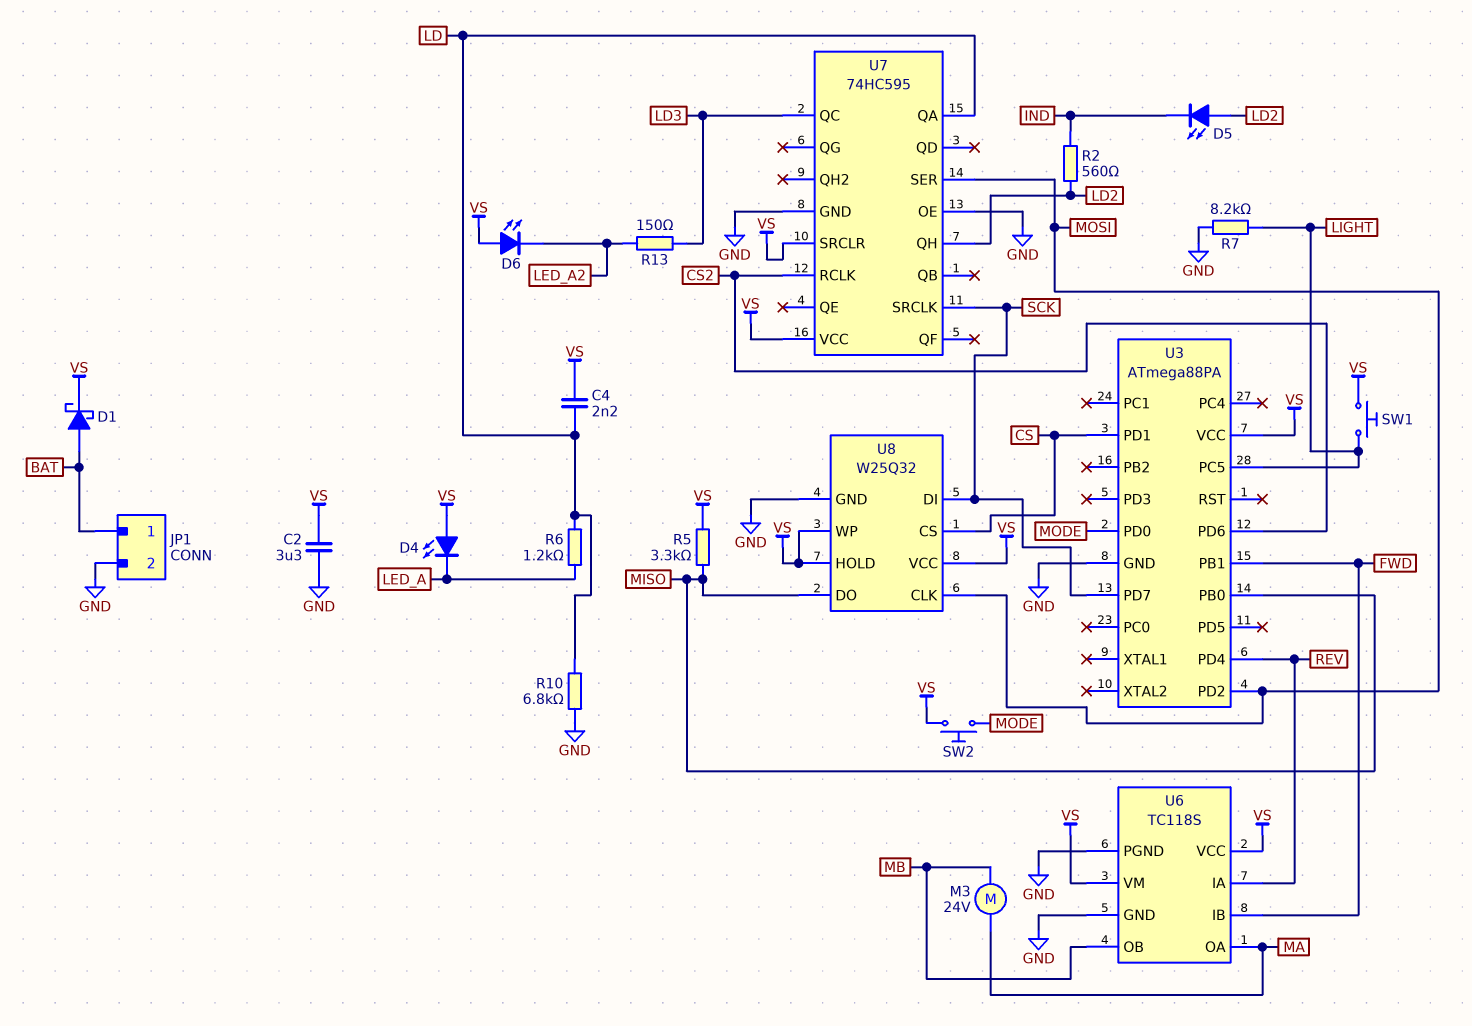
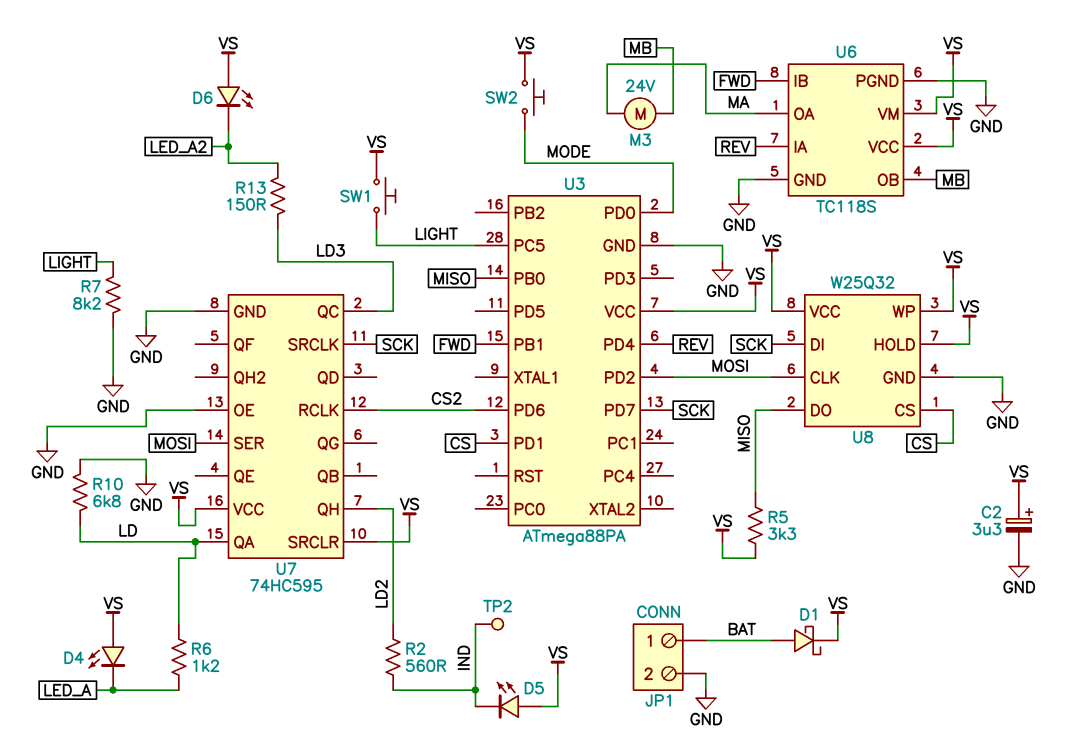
C2: 3.3uF (GND, VS) -> 3.3uF (plus VS, minus GND)
C4: 2.2nF (LD, VS) -> none
D5: LED (A LD2, K IND) -> LED (A VS, K IND)
TP2: none -> test point (IND)

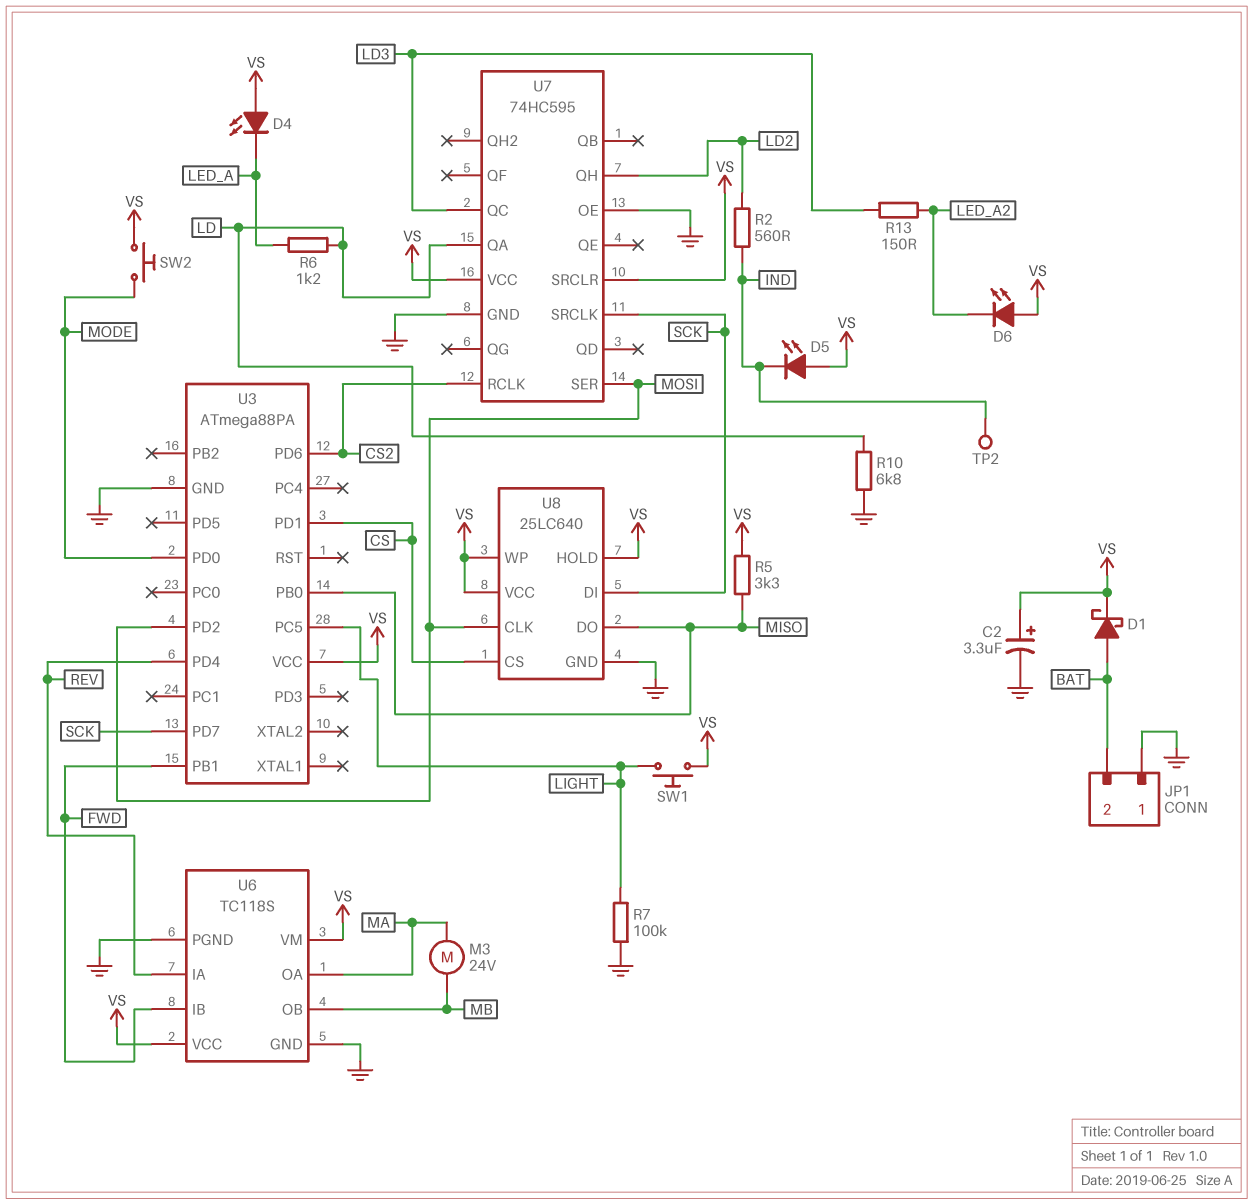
JP1 pin 1: BAT -> GND
JP1 pin 2: GND -> BAT
R7: 8.2k (GND, LIGHT) -> 100k (GND, LIGHT)
U8: W25Q32 -> 25LC640

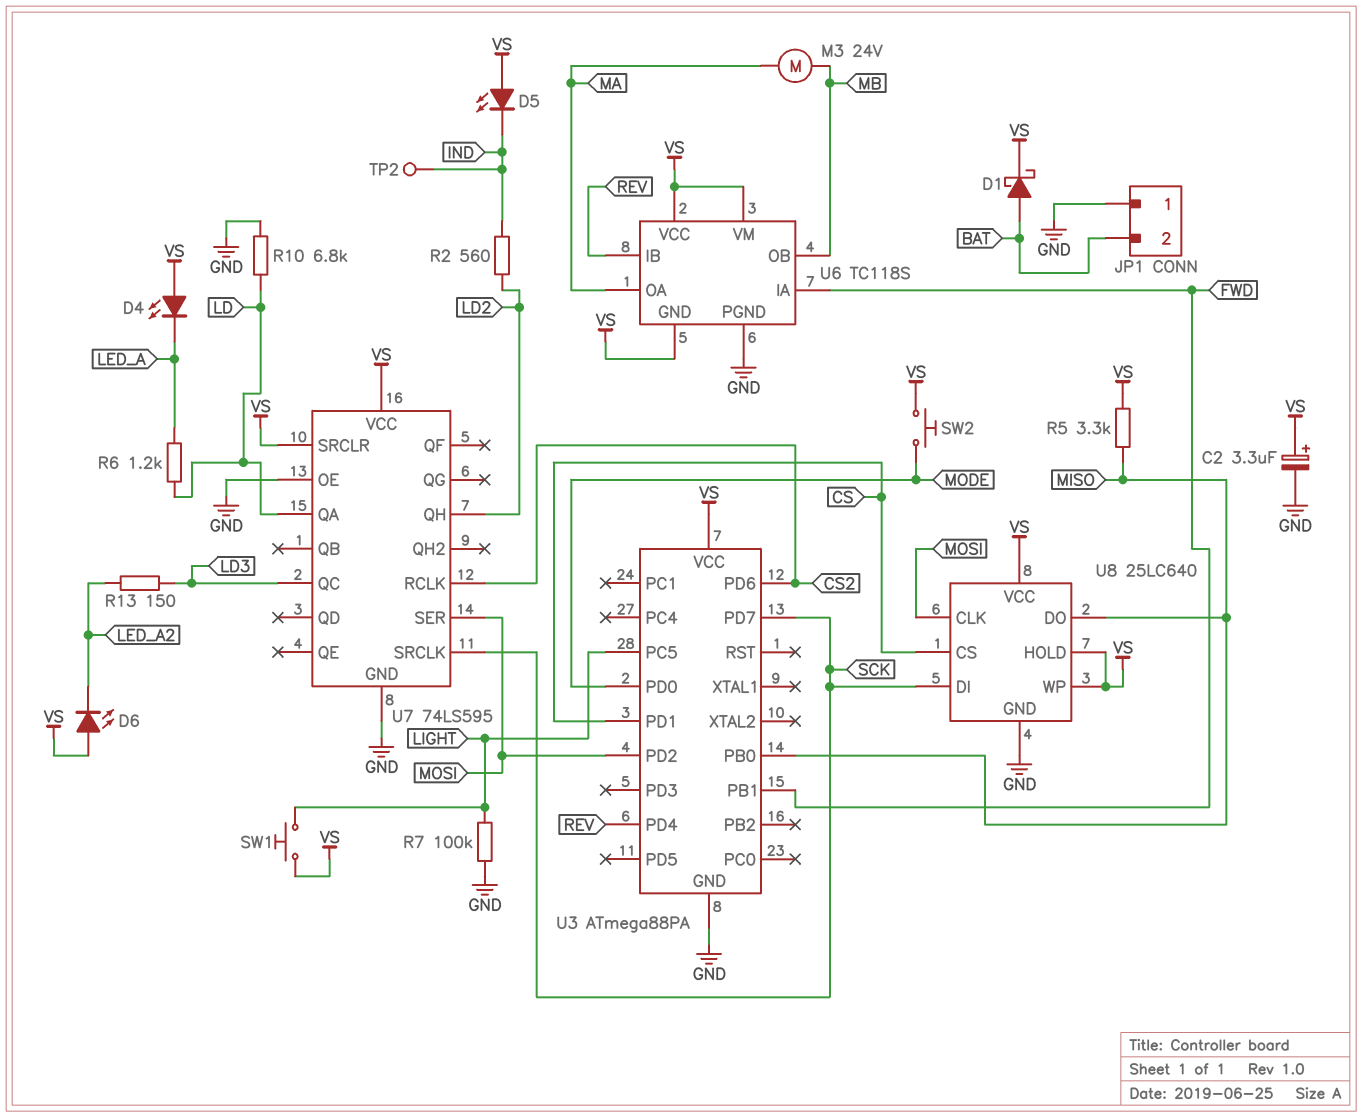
U6 pin GND: GND -> VS
U6 pin IA: REV -> FWD
U6 pin IB: FWD -> REV
U7: 74HC595 -> 74LS595

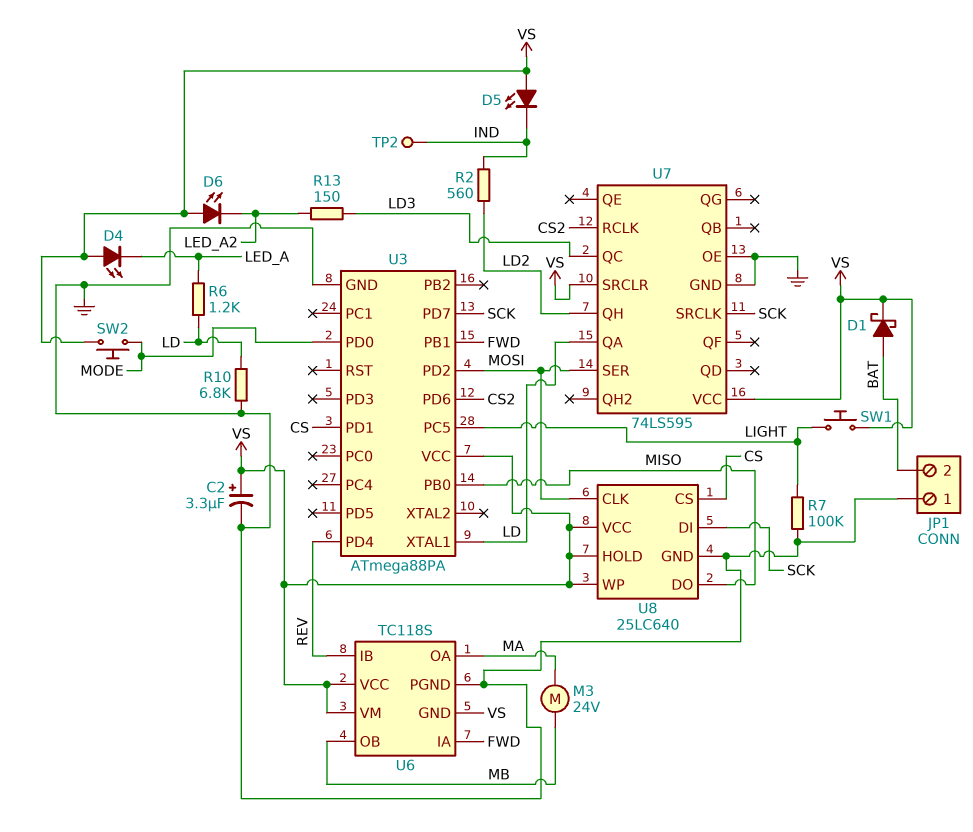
R5: 3.3k (MISO, VS) -> none
U3 pin XTAL1: none -> LD

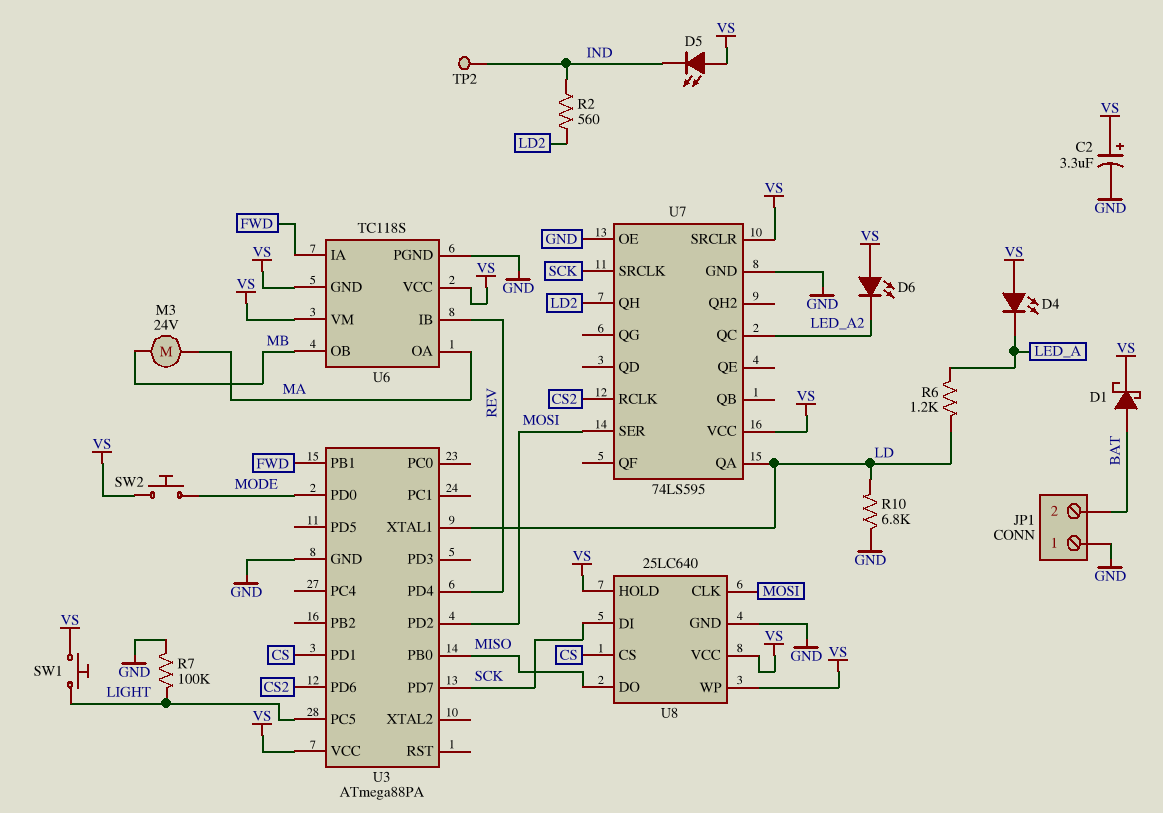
R13: 150 (LD3, LED_A2) -> none
U7 pin QC: LD3 -> LED_A2

